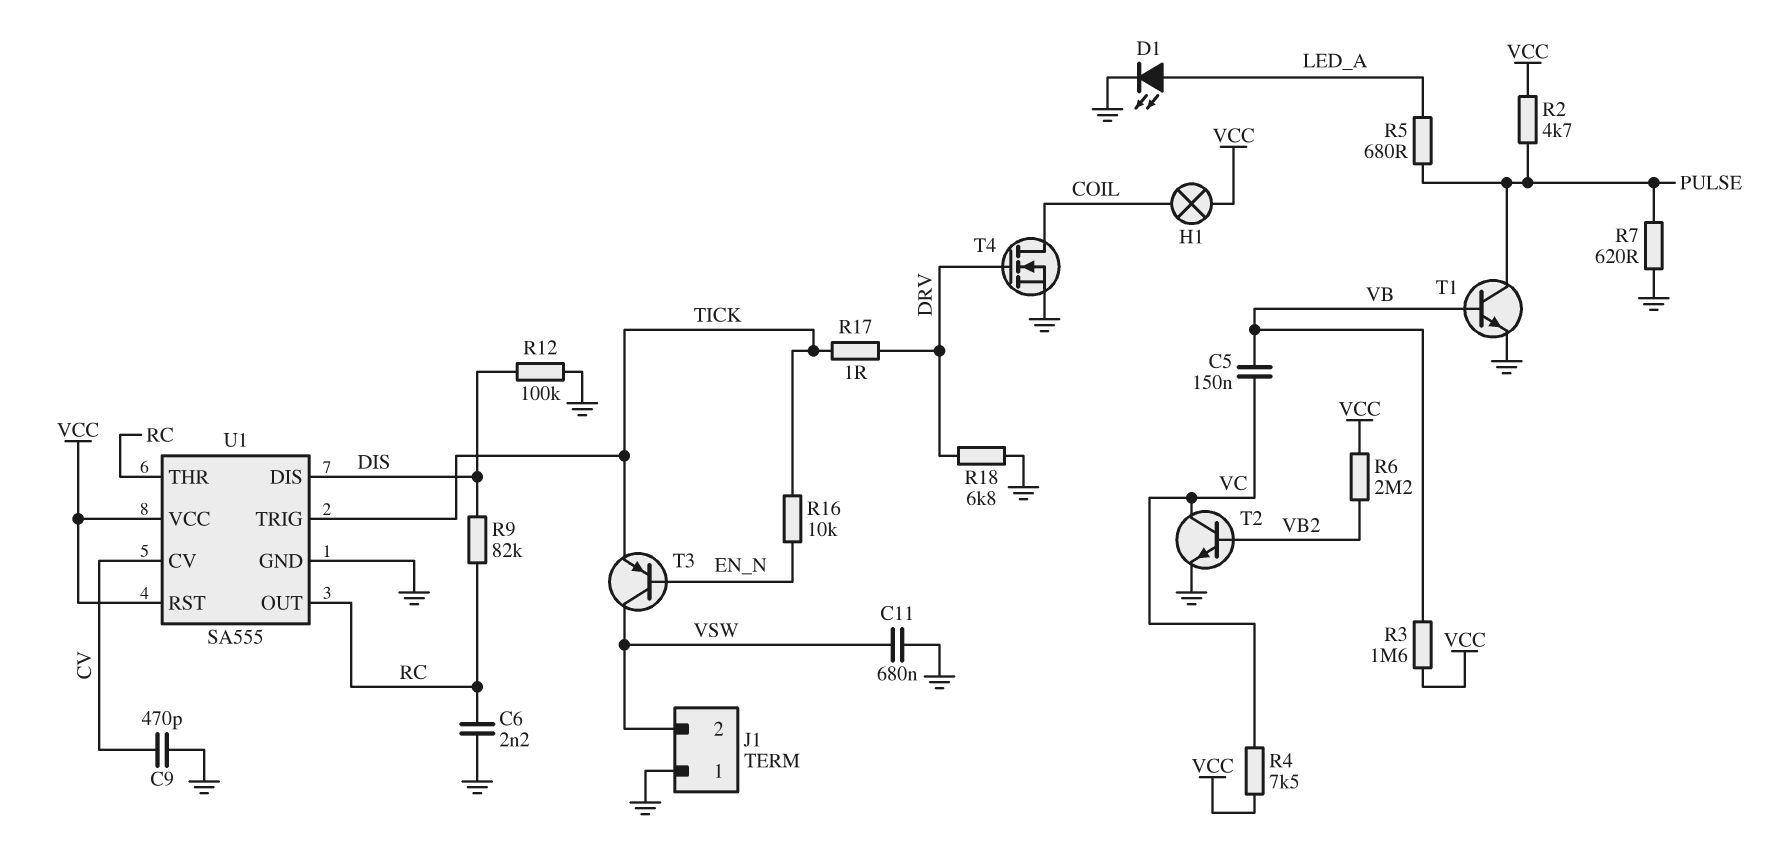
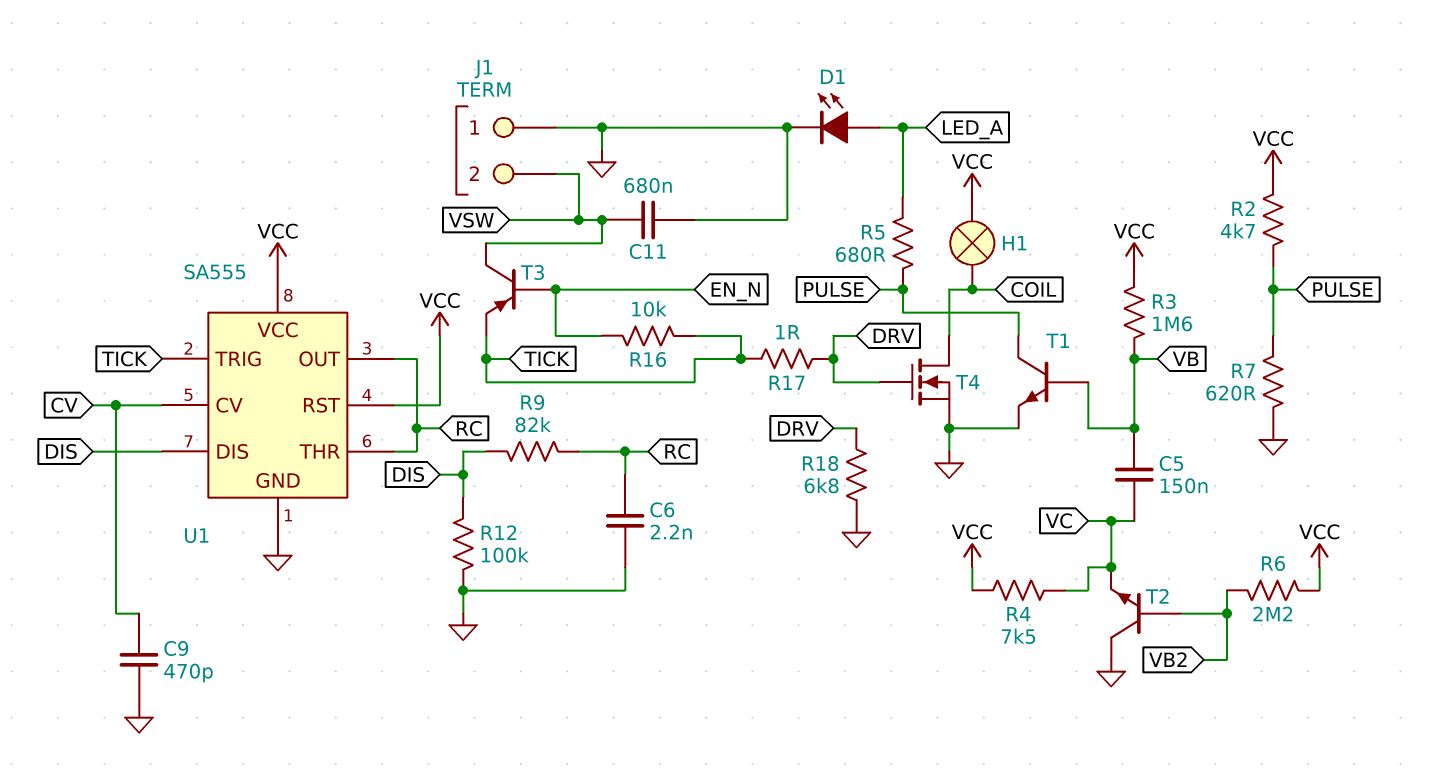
T2: NPN (B VB2, C VC, E GND) -> NPN (B VB2, C GND, E VC)

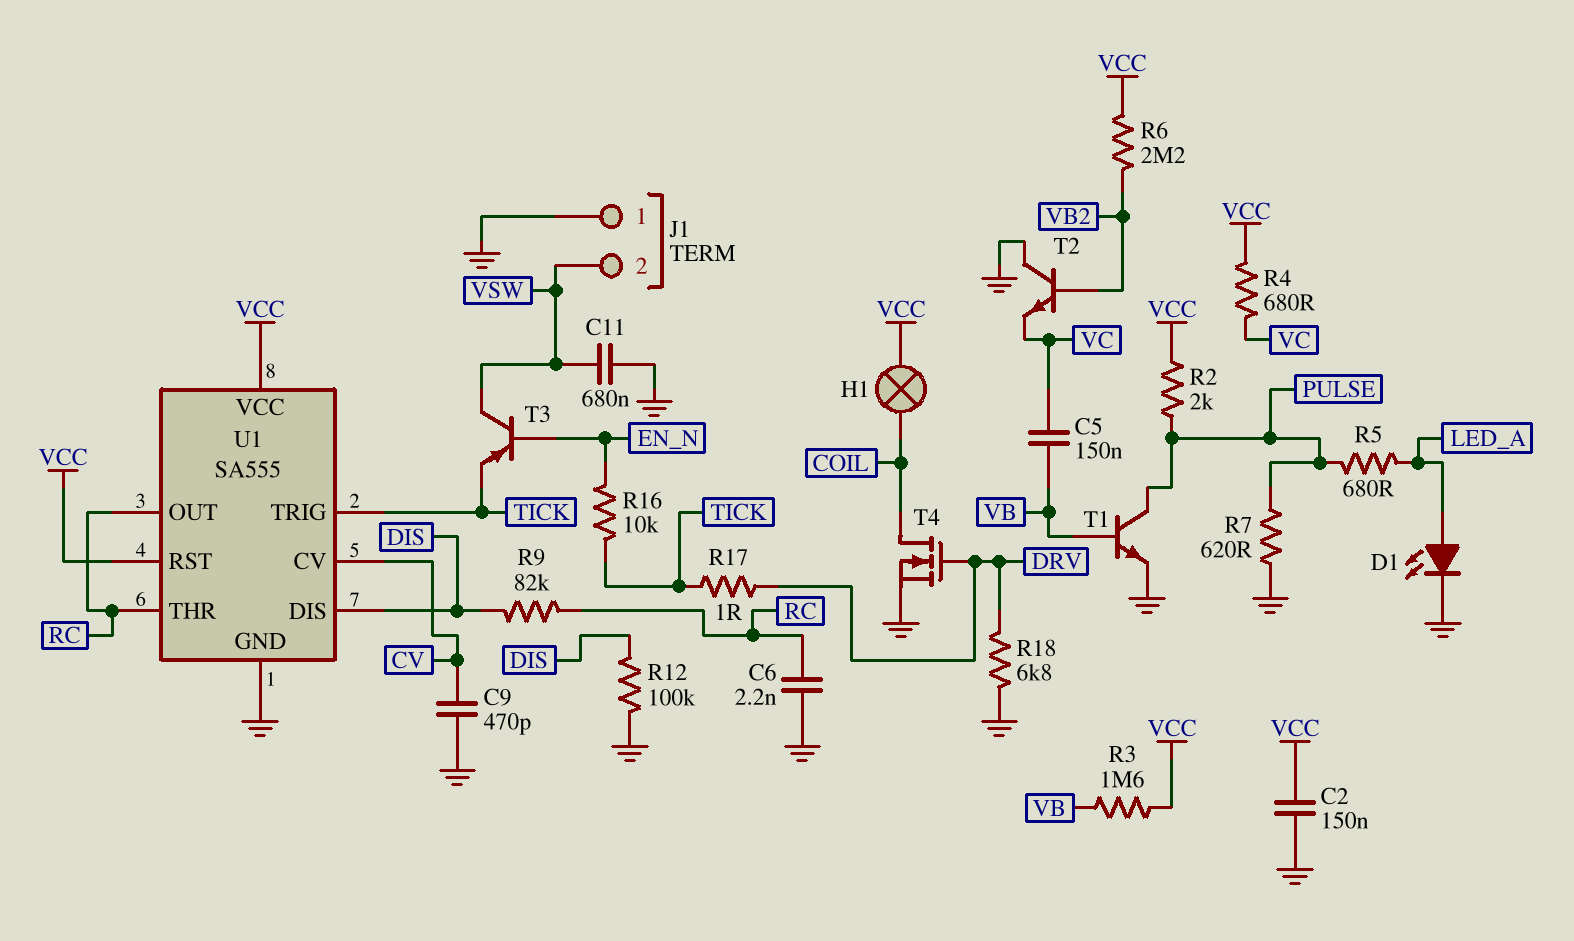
C2: none -> 150nF (GND, VCC)
R2: 4.7k (PULSE, VCC) -> 2k (PULSE, VCC)
R4: 7.5k (VC, VCC) -> 680 (VC, VCC)

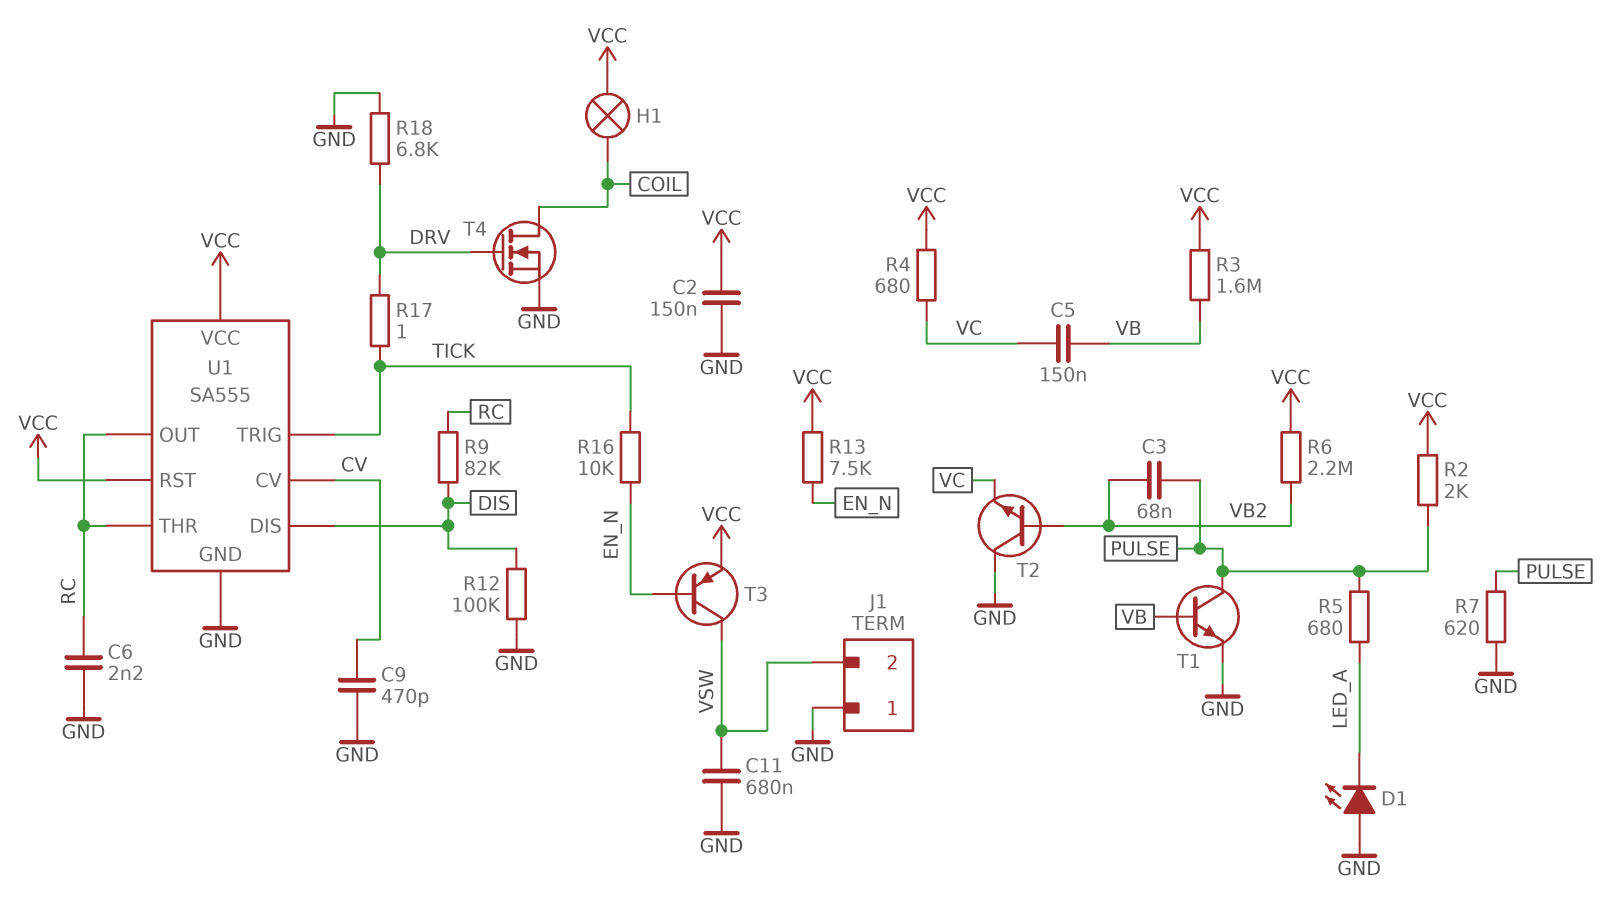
C3: none -> 68nF (PULSE, VB2)
D1: LED (A LED_A, K GND) -> LED (A GND, K LED_A)
R13: none -> 7.5k (EN_N, VCC)
T3: PNP (B EN_N, C VSW, E TICK) -> PNP (B EN_N, C VSW, E VCC)

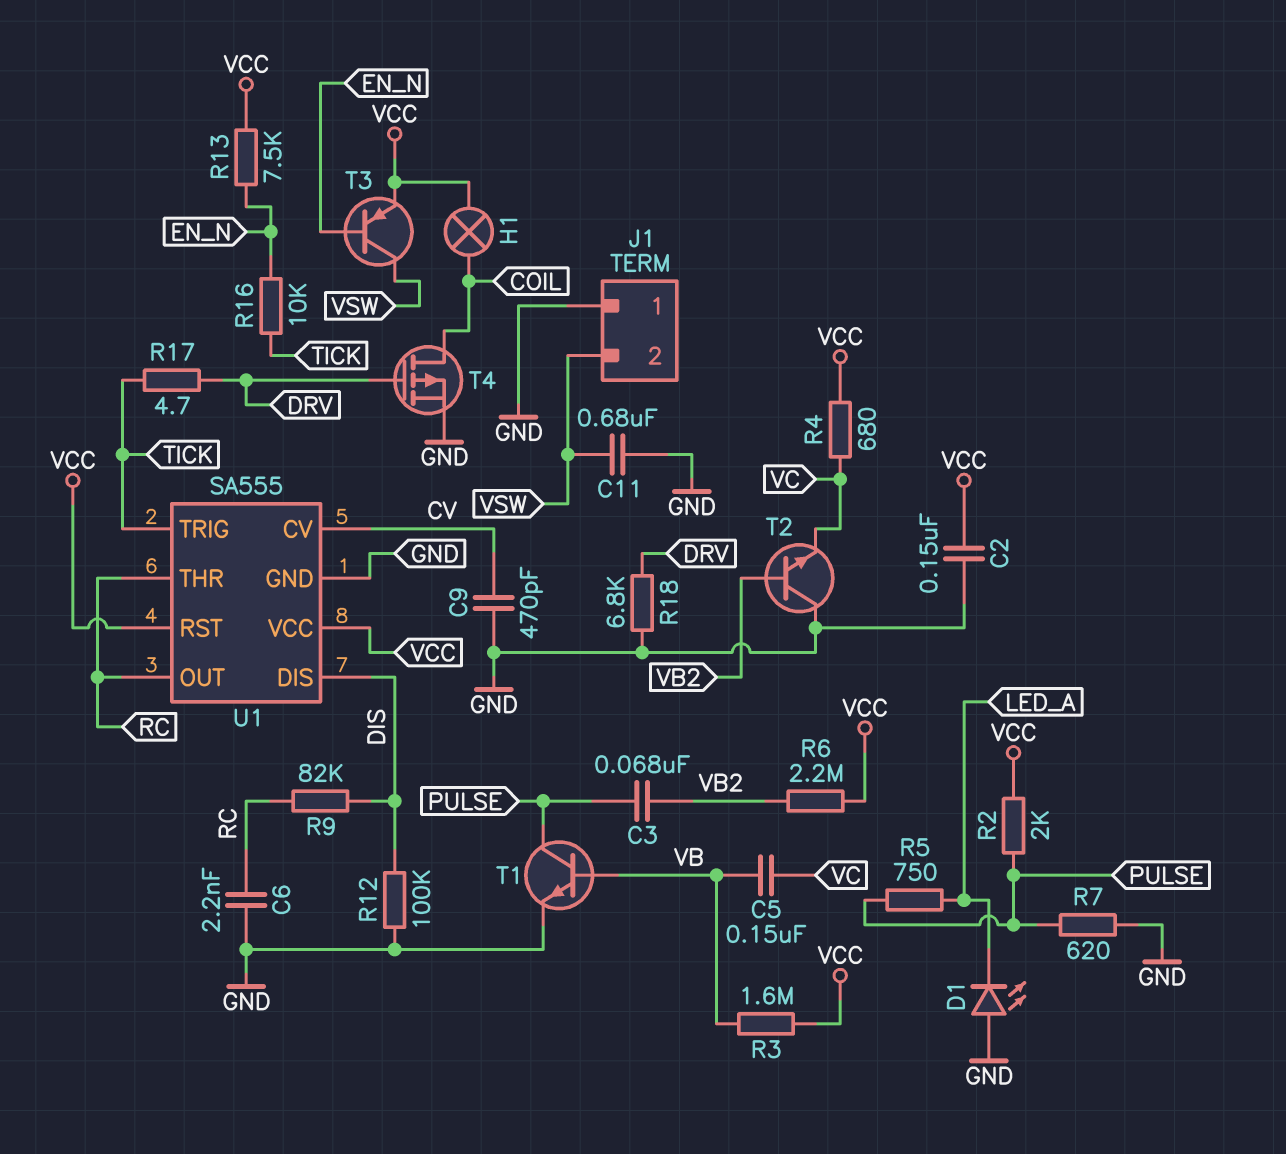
R5: 680 (LED_A, PULSE) -> 750 (LED_A, PULSE)
R17: 1 (DRV, TICK) -> 4.7 (DRV, TICK)
T4: NMOS (G DRV, D COIL, S GND) -> PMOS (G DRV, D COIL, S GND)

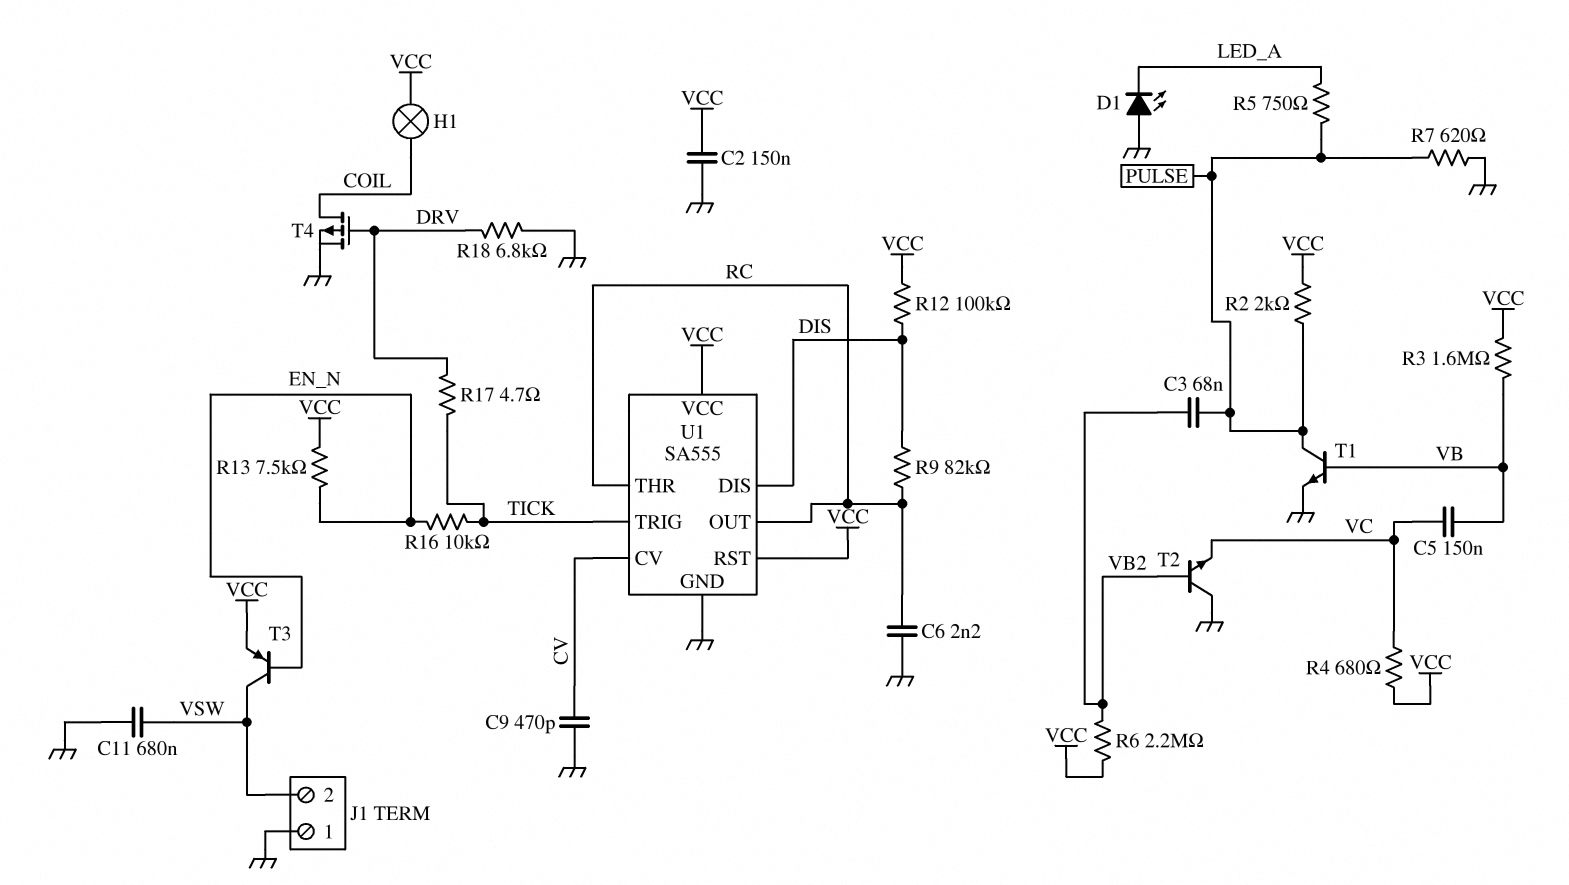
R12: 100k (DIS, GND) -> 100k (DIS, VCC)

